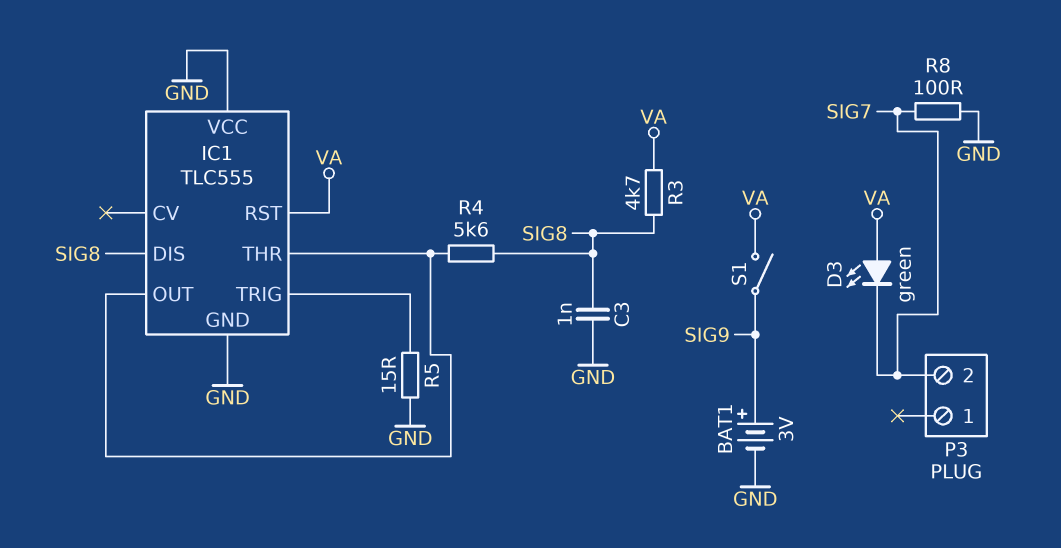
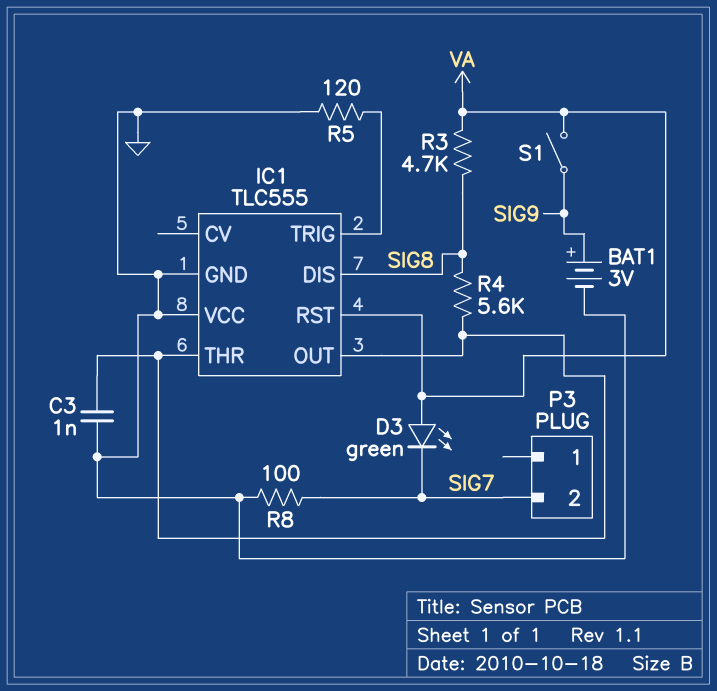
C3: 1nF (GND, SIG8) -> 1nF (GND, IC1/OUT)
R5: 15 (GND, IC1/TRIG) -> 120 (GND, IC1/TRIG)

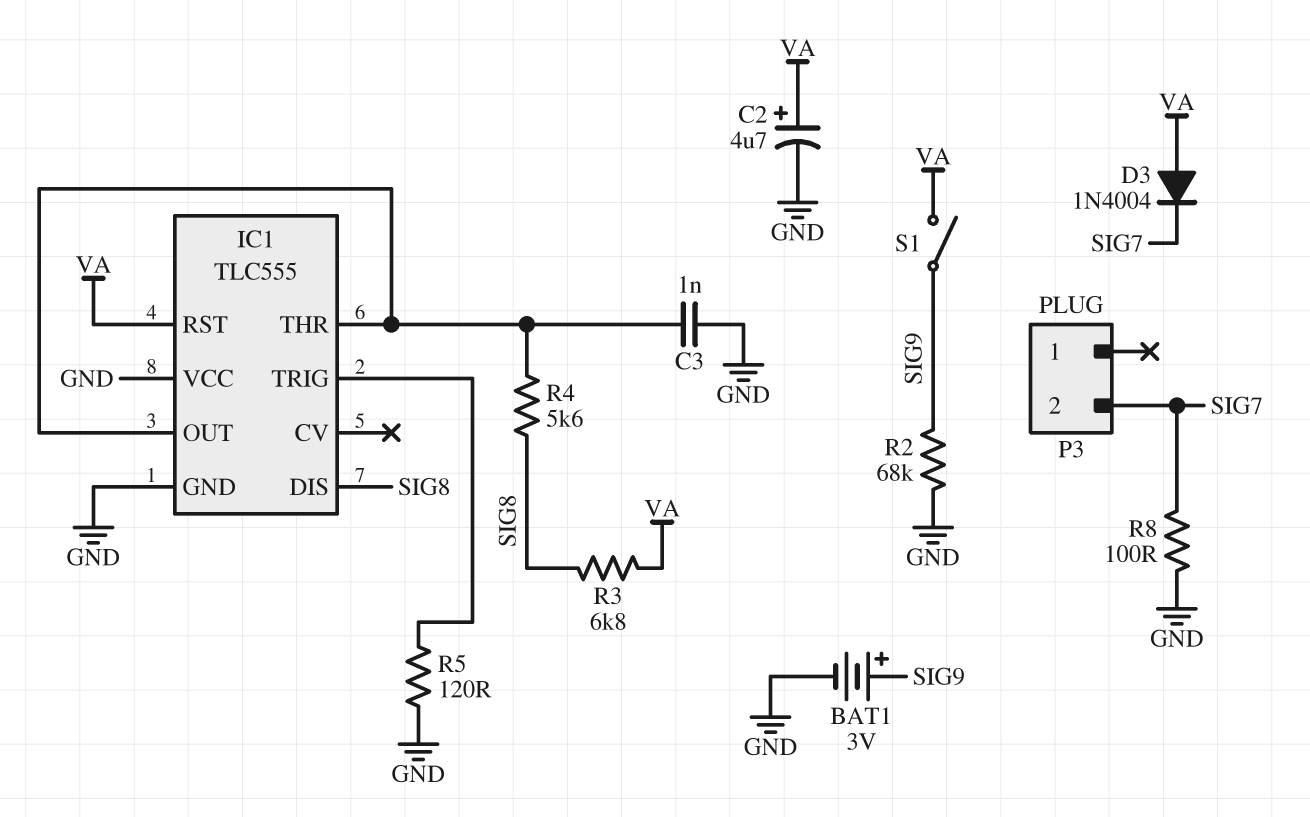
C2: none -> 4.7uF (plus VA, minus GND)
D3: LED green (A VA, K SIG7) -> diode 1N4004 (A VA, K SIG7)
R2: none -> 68k (GND, SIG9)
R3: 4.7k (SIG8, VA) -> 6.8k (SIG8, VA)

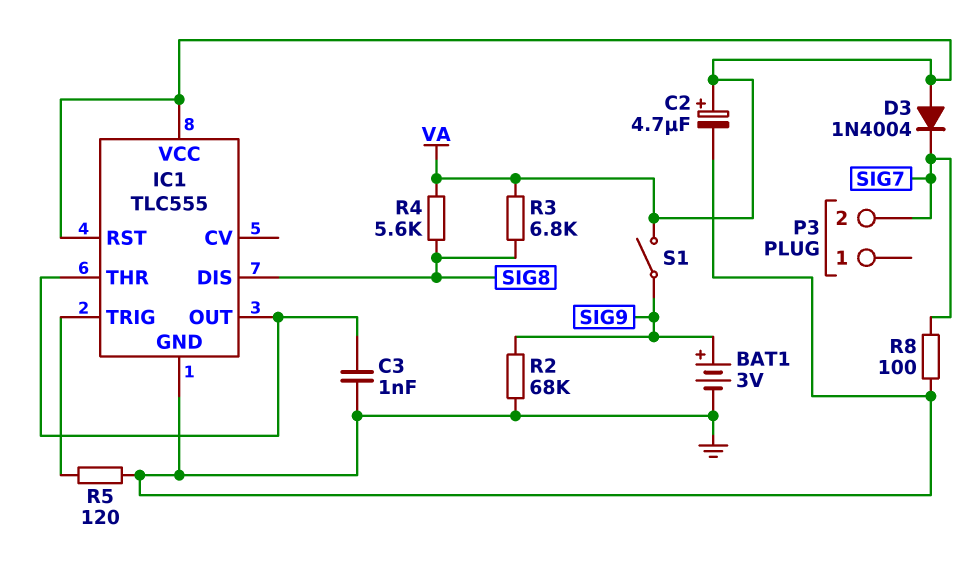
IC1 pin VCC: GND -> VA
R4: 5.6k (IC1/OUT, SIG8) -> 5.6k (SIG8, VA)

